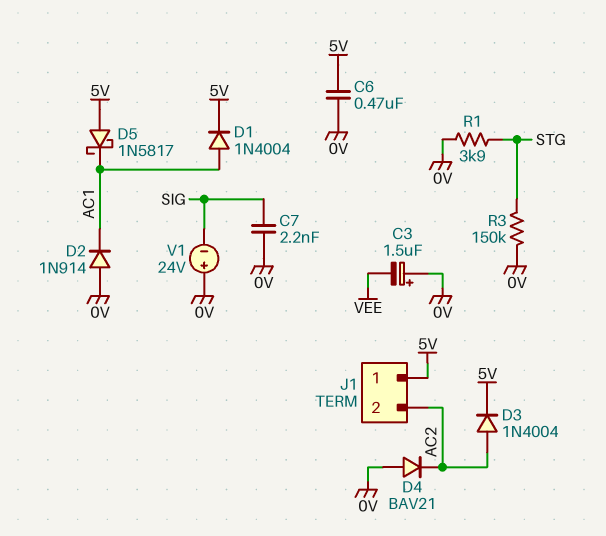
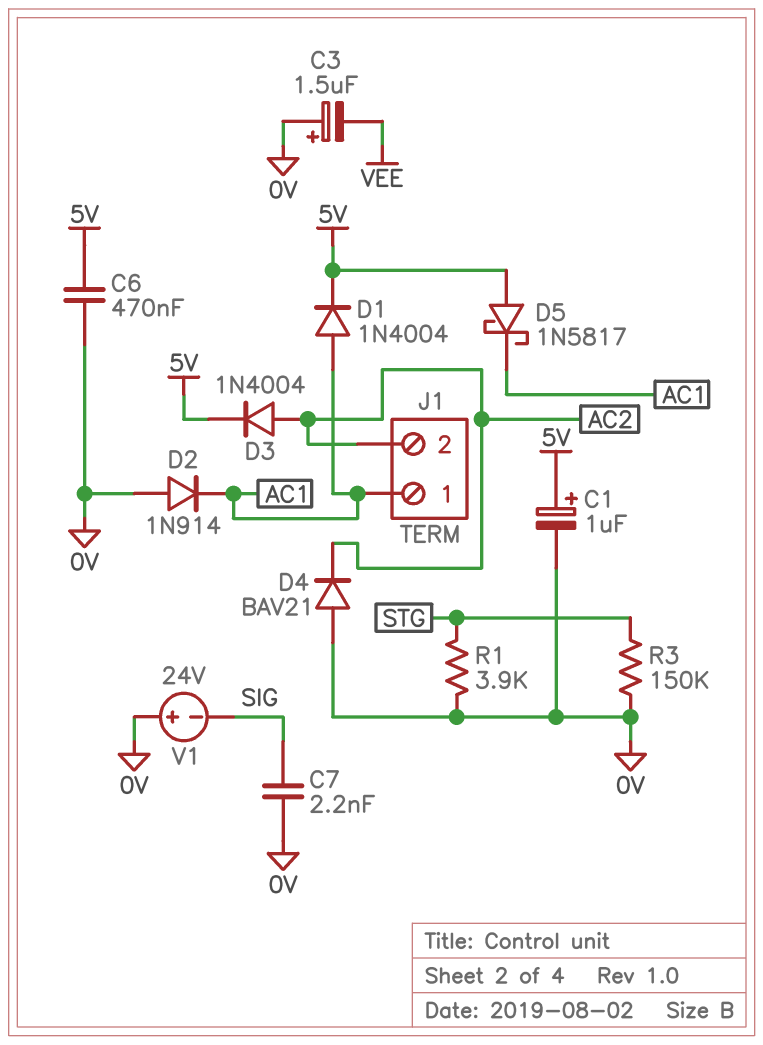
C1: none -> 1uF (plus 5V, minus 0V)
J1 pin 1: 5V -> AC1

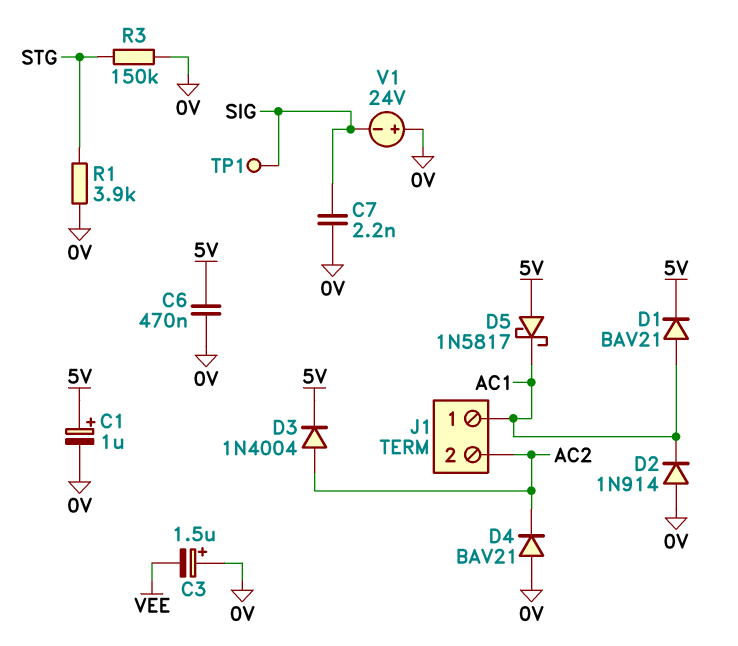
D1: diode 1N4004 (A AC1, K 5V) -> diode BAV21 (A AC1, K 5V)
TP1: none -> test point (SIG)

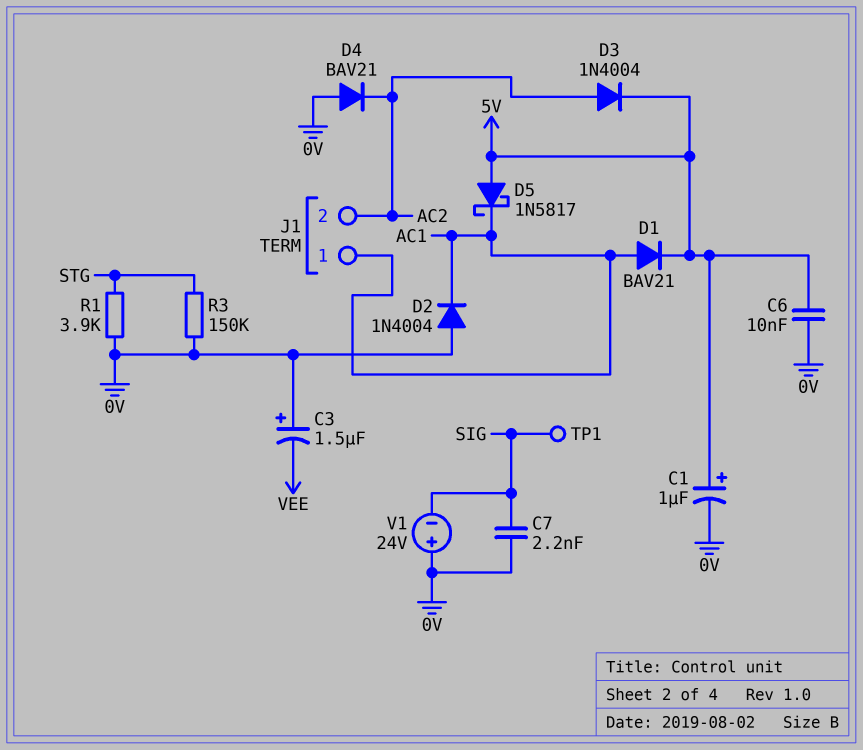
C6: 470nF (0V, 5V) -> 10nF (0V, 5V)
D2: diode 1N914 (A 0V, K AC1) -> diode 1N4004 (A 0V, K AC1)

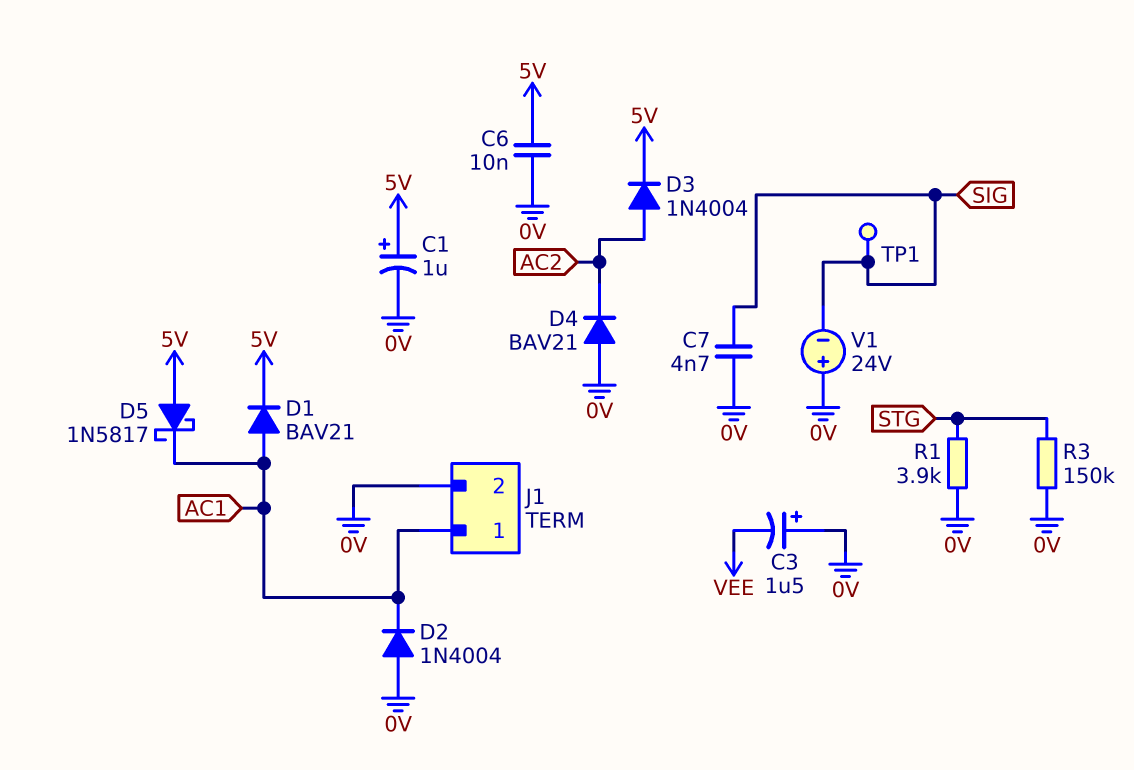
C7: 2.2nF (0V, SIG) -> 4.7nF (0V, SIG)
J1 pin 2: AC2 -> 0V

